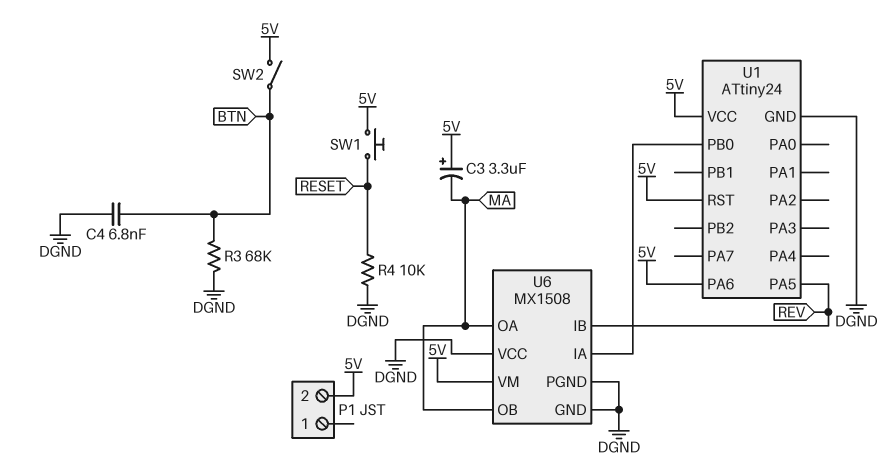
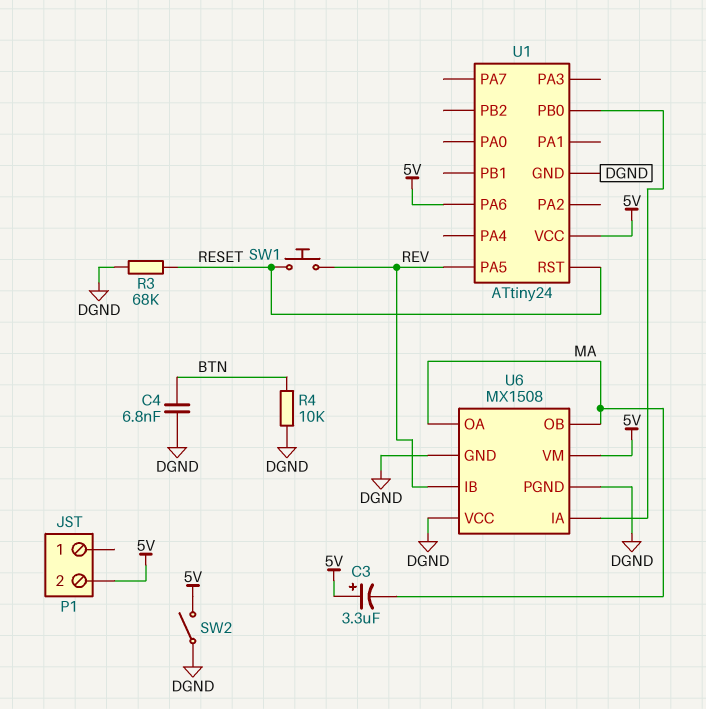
R3: 68k (BTN, DGND) -> 68k (DGND, RESET)
R4: 10k (DGND, RESET) -> 10k (BTN, DGND)
SW1: button (5V, RESET) -> button (RESET, REV)
SW2: switch (5V, BTN) -> switch (5V, DGND)
U1 pin RST: 5V -> RESET

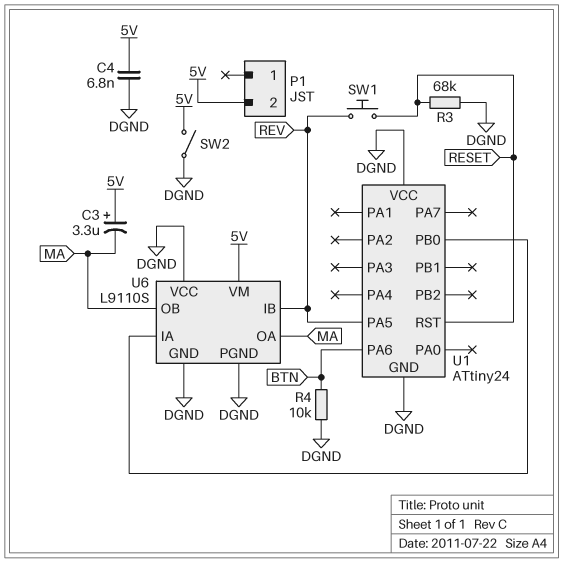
C4: 6.8nF (BTN, DGND) -> 6.8nF (5V, DGND)
U1 pin PA6: 5V -> BTN
U1 pin VCC: 5V -> DGND
U6: MX1508 -> L9110S

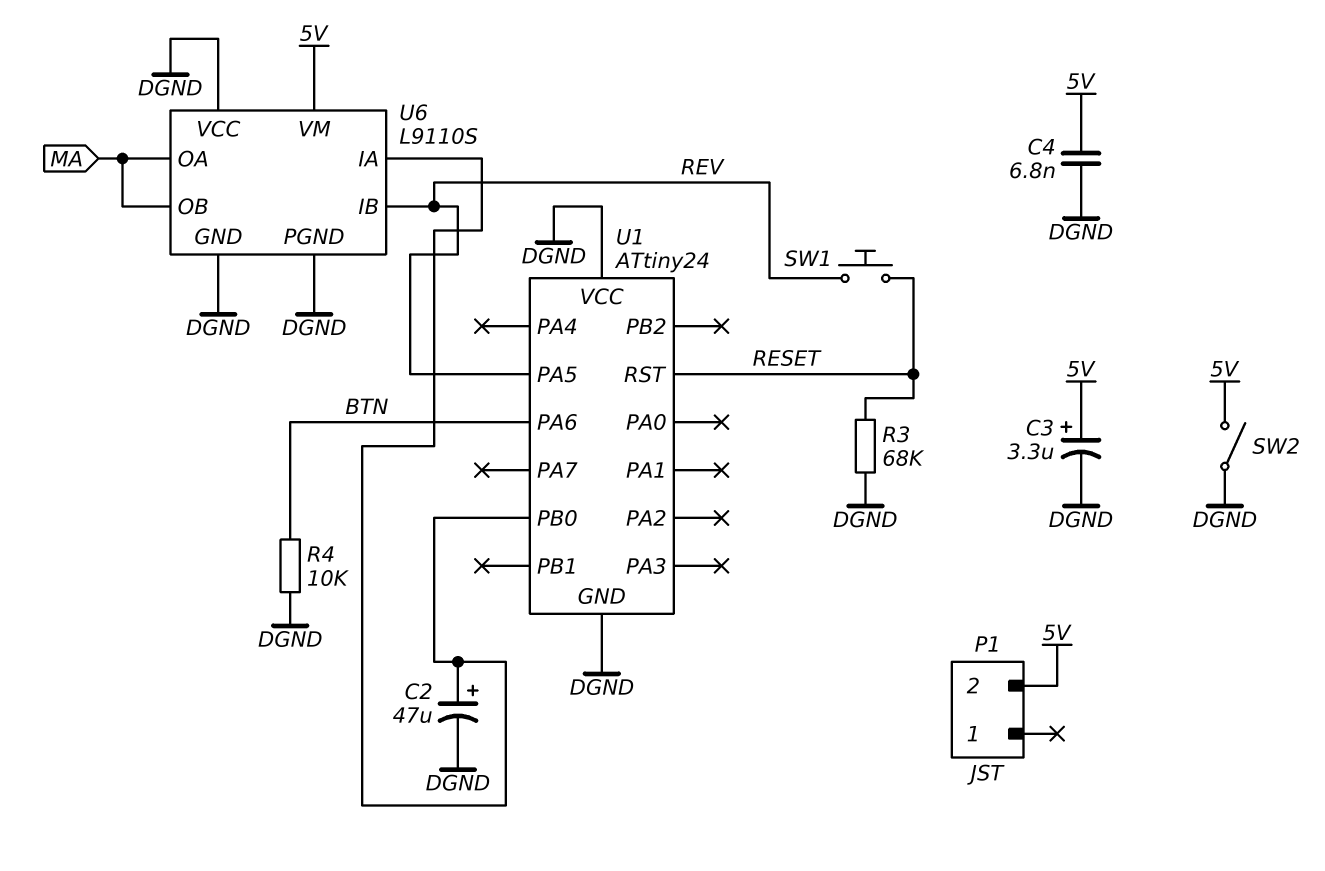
C2: none -> 47uF (plus U1/PB0, minus DGND)
C3: 3.3uF (plus 5V, minus MA) -> 3.3uF (plus 5V, minus DGND)

